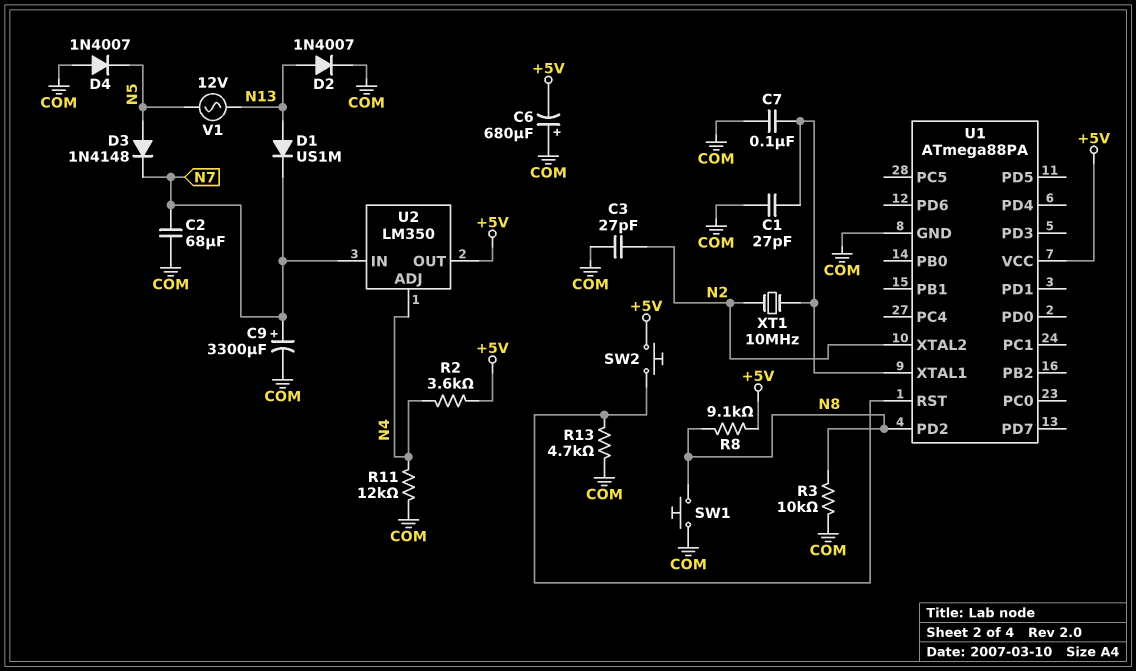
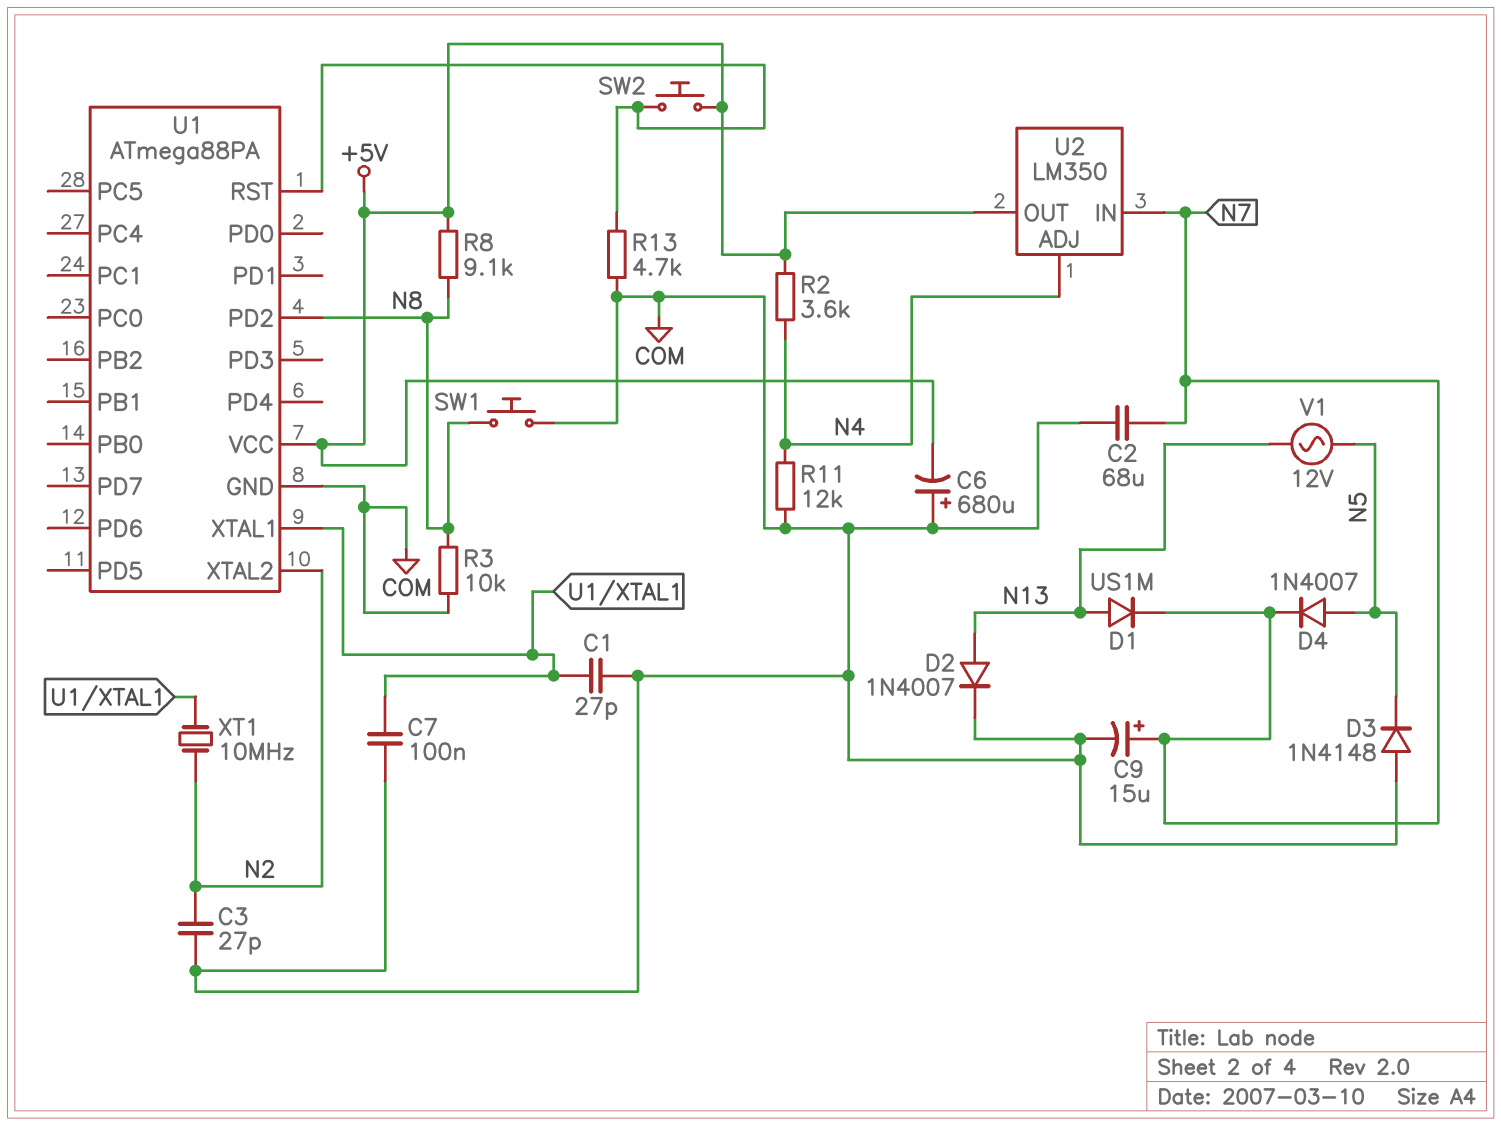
C9: 3300uF (plus N7, minus COM) -> 15uF (plus N7, minus COM)
D3: diode 1N4148 (A N5, K N7) -> diode 1N4148 (A COM, K N5)
D4: diode 1N4007 (A COM, K N5) -> diode 1N4007 (A N5, K N7)

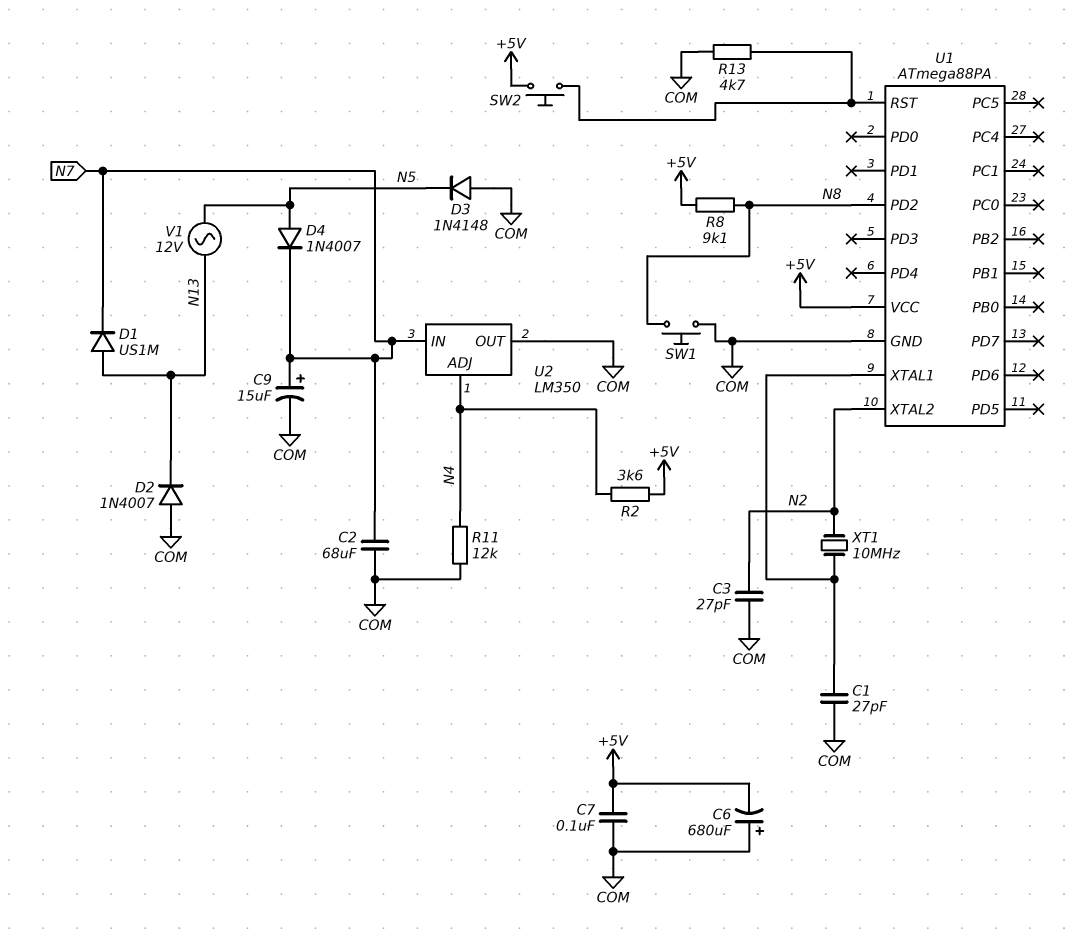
C7: 100nF (COM, U1/XTAL1) -> 100nF (+5V, COM)
D2: diode 1N4007 (A N13, K COM) -> diode 1N4007 (A COM, K N13)
R3: 10k (COM, N8) -> none
U2 pin OUT: +5V -> COM

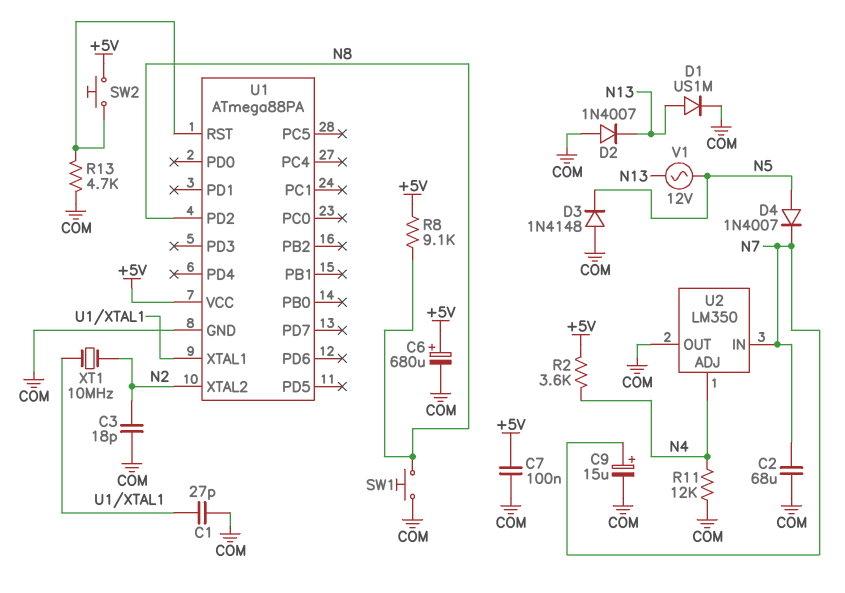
C3: 27pF (COM, N2) -> 18pF (COM, N2)
C6: 680uF (plus COM, minus +5V) -> 680uF (plus +5V, minus COM)
D1: diode US1M (A N13, K N7) -> diode US1M (A N13, K COM)

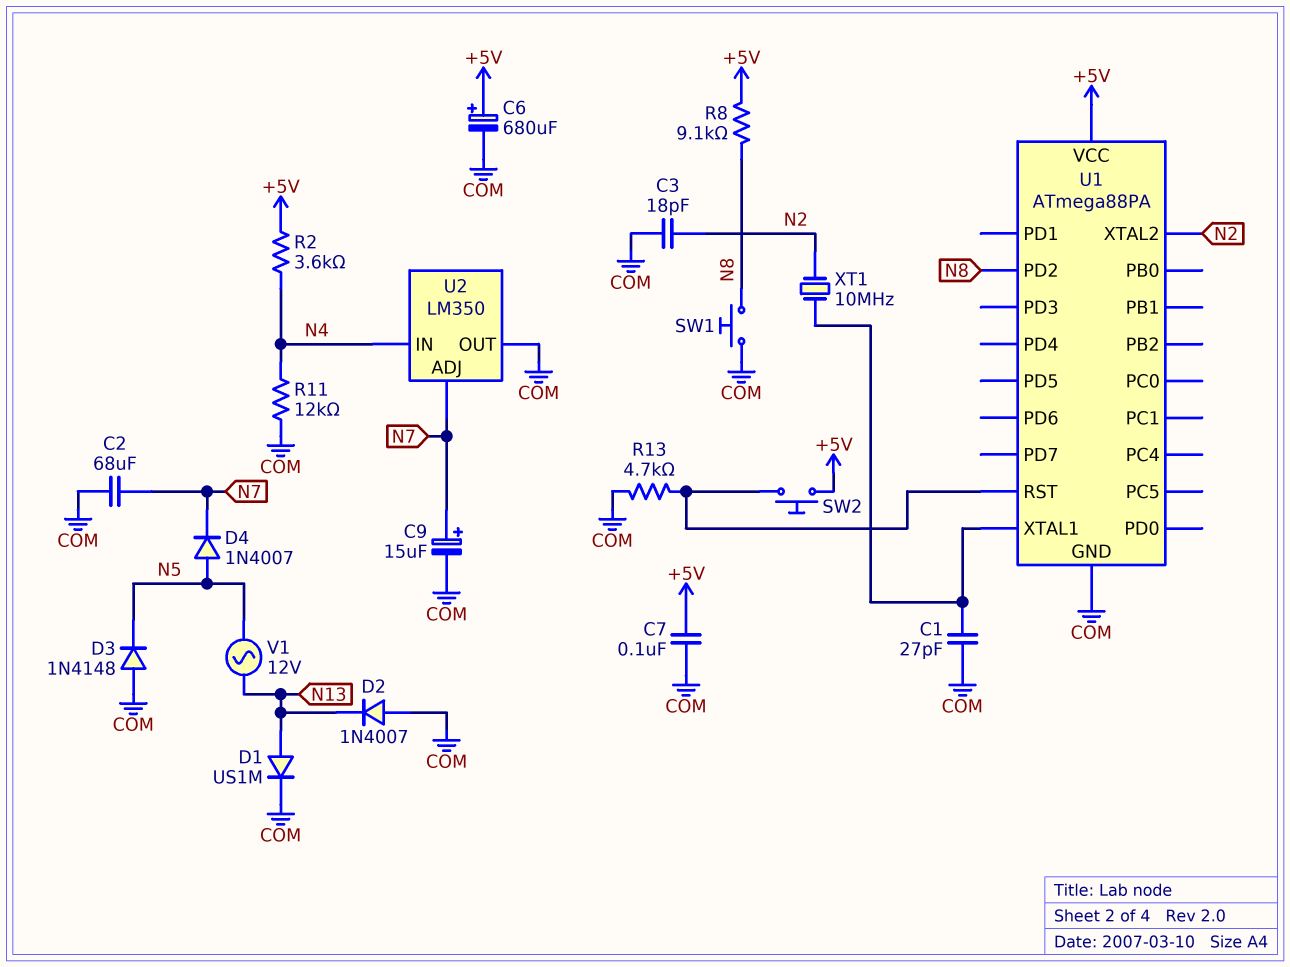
U2 pin ADJ: N4 -> N7
U2 pin IN: N7 -> N4

